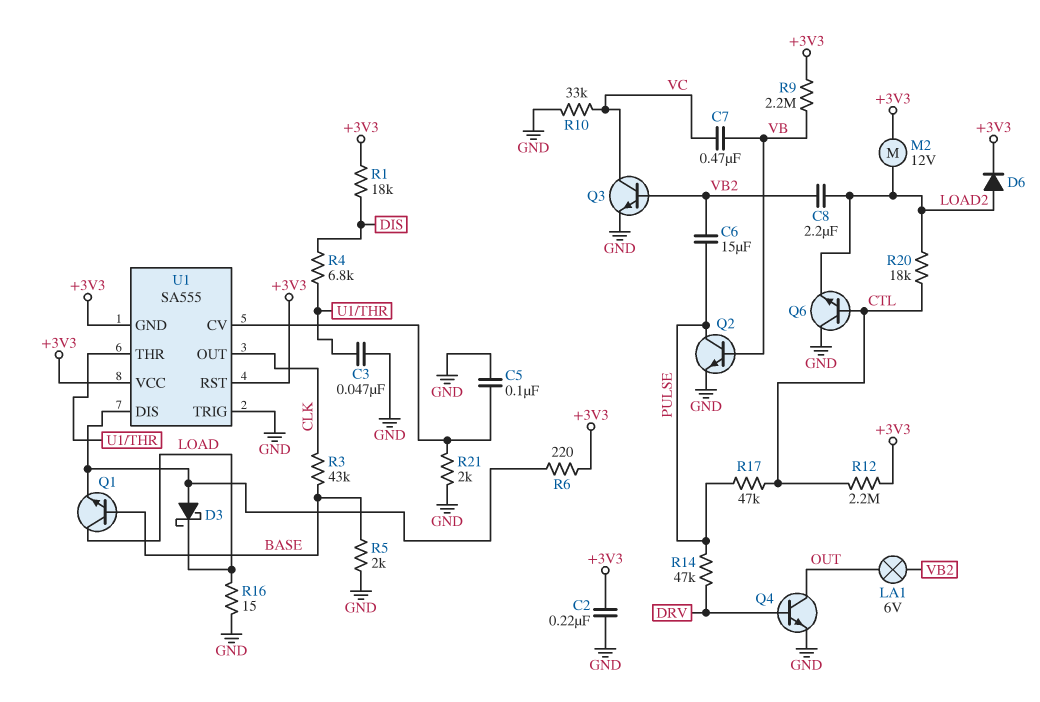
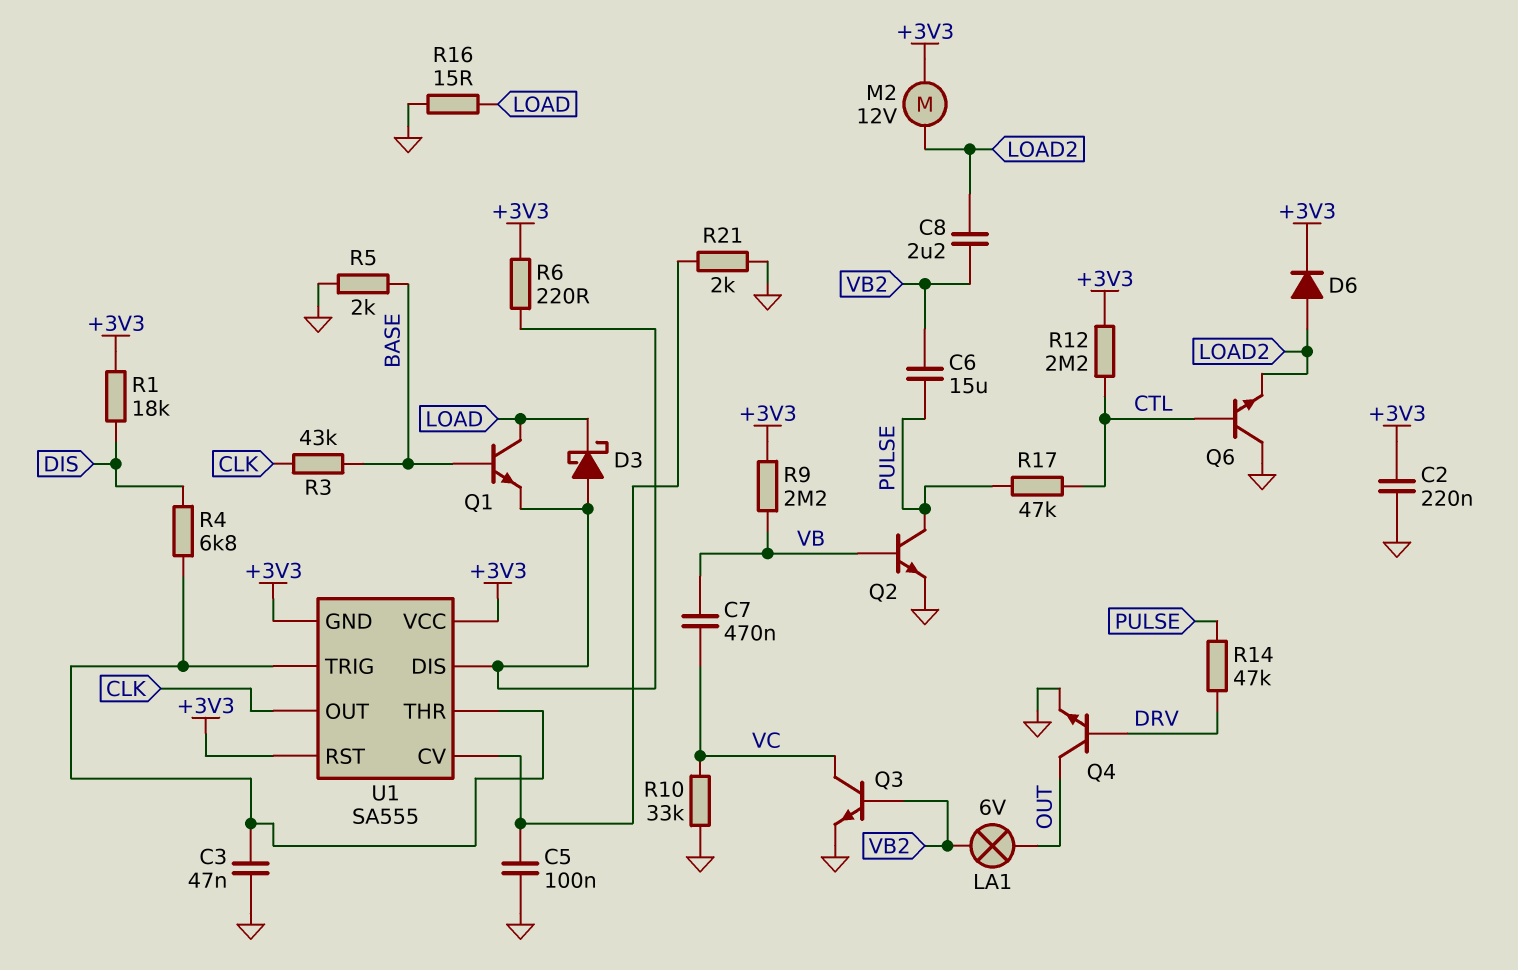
R20: 18k (CTL, LOAD2) -> none
U1 pin TRIG: GND -> U1/THR

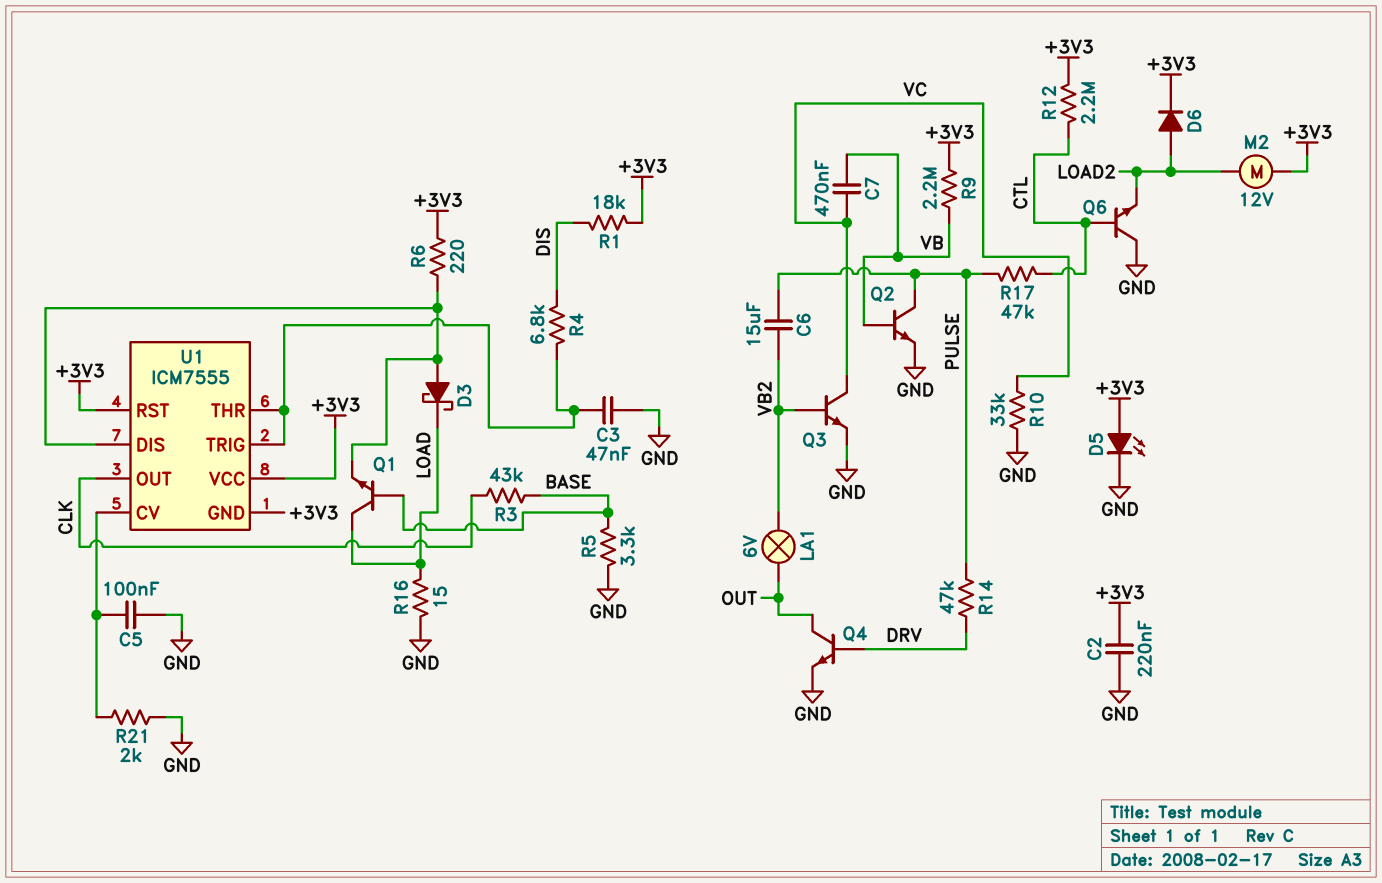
C8: 2.2uF (LOAD2, VB2) -> none
D5: none -> LED (A +3V3, K GND)
R5: 2k (BASE, GND) -> 3.3k (BASE, GND)
U1: SA555 -> ICM7555

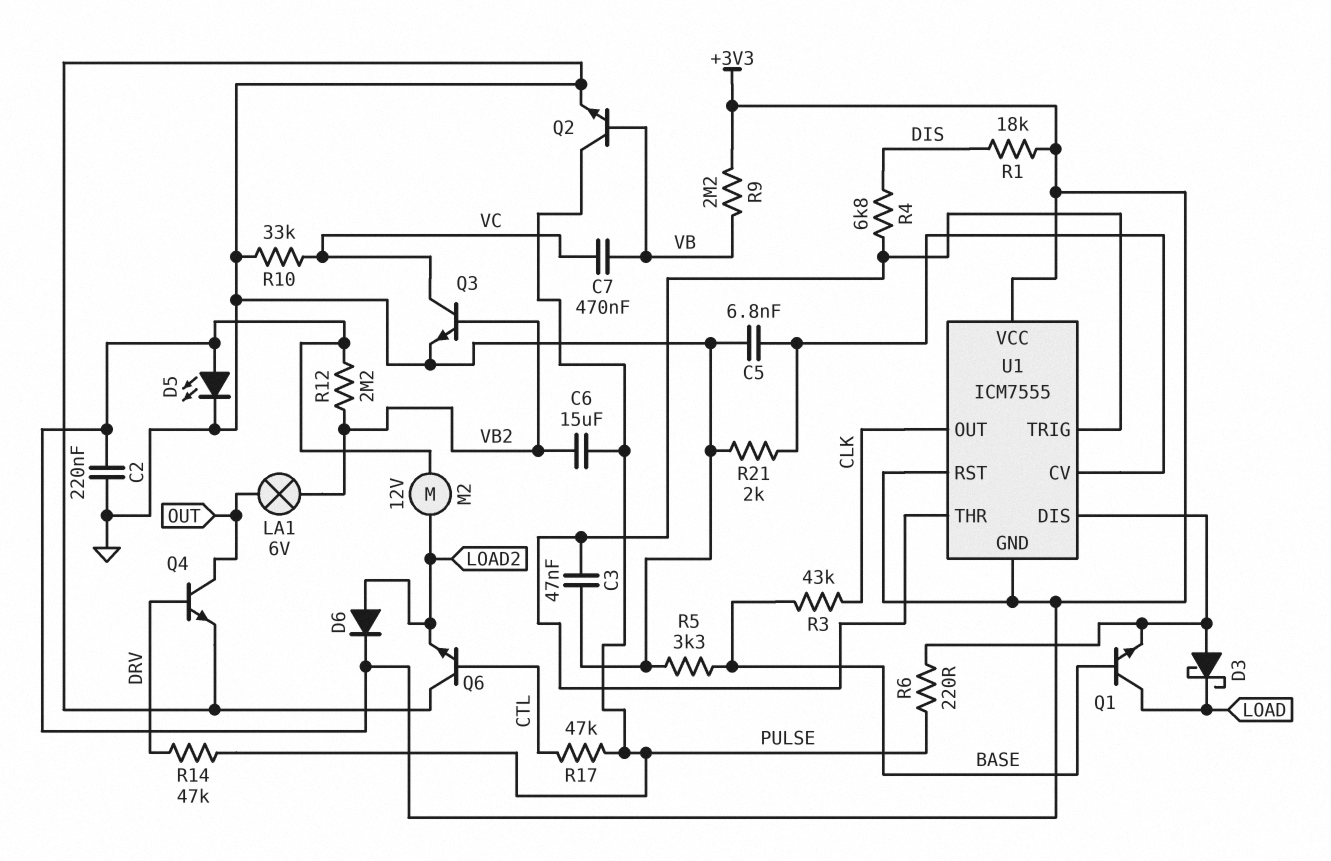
C5: 100nF (GND, U1/CV) -> 6.8nF (GND, U1/CV)
R6: 220 (+3V3, U1/DIS) -> 220 (PULSE, U1/DIS)
R12: 2.2M (+3V3, CTL) -> 2.2M (+3V3, VB2)
R16: 15 (GND, LOAD) -> none

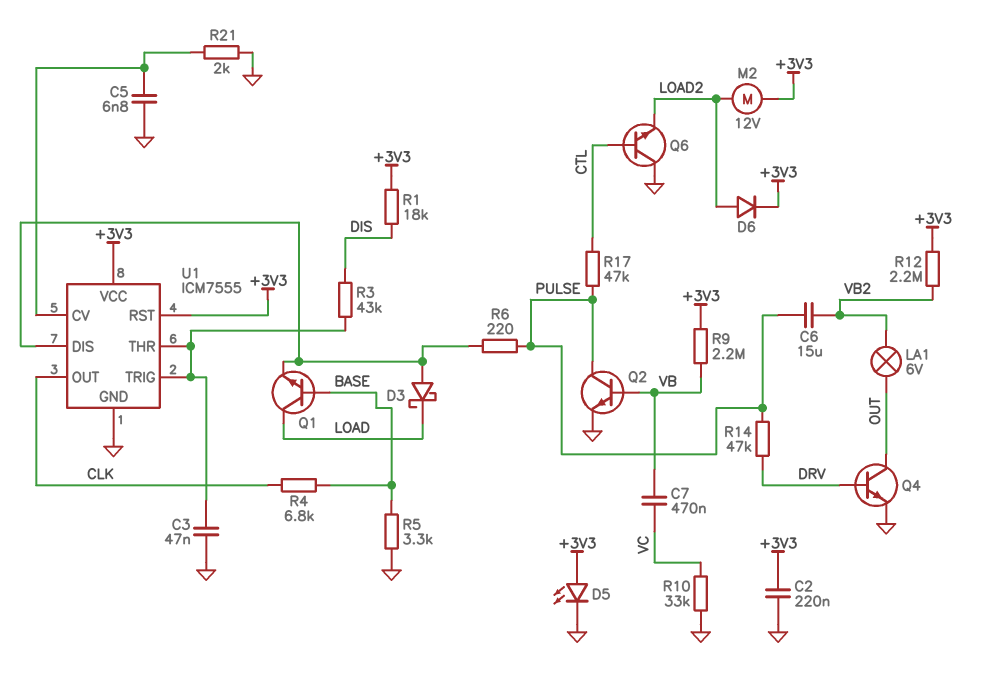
Q3: NPN (B VB2, C VC, E GND) -> none
R3: 43k (BASE, CLK) -> 43k (DIS, U1/THR)
R4: 6.8k (DIS, U1/THR) -> 6.8k (BASE, CLK)
U1 pin GND: +3V3 -> GND

